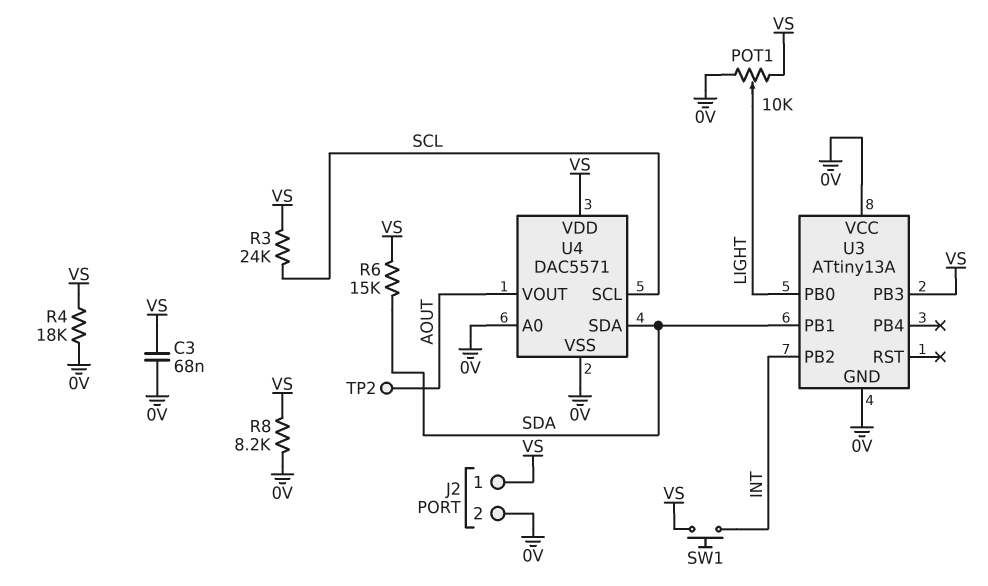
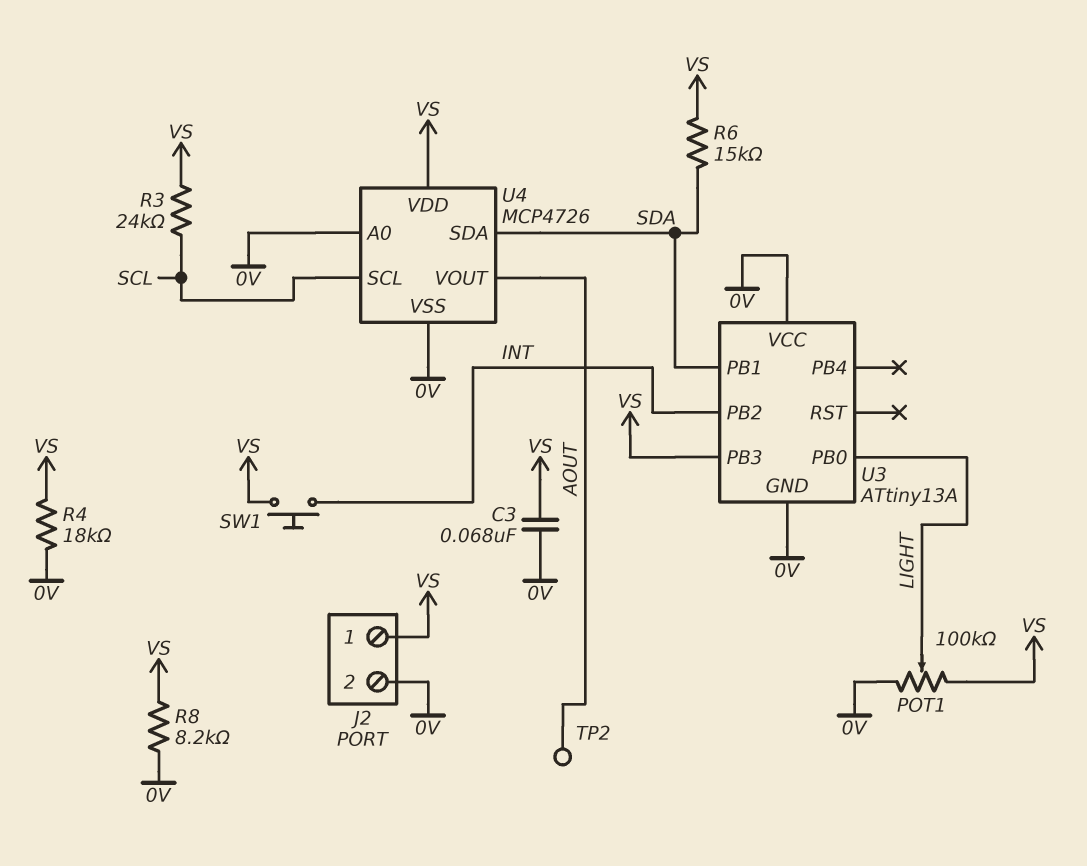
POT1: 10k (0V, VS, wiper LIGHT) -> 100k (0V, VS, wiper LIGHT)
U4: DAC5571 -> MCP4726

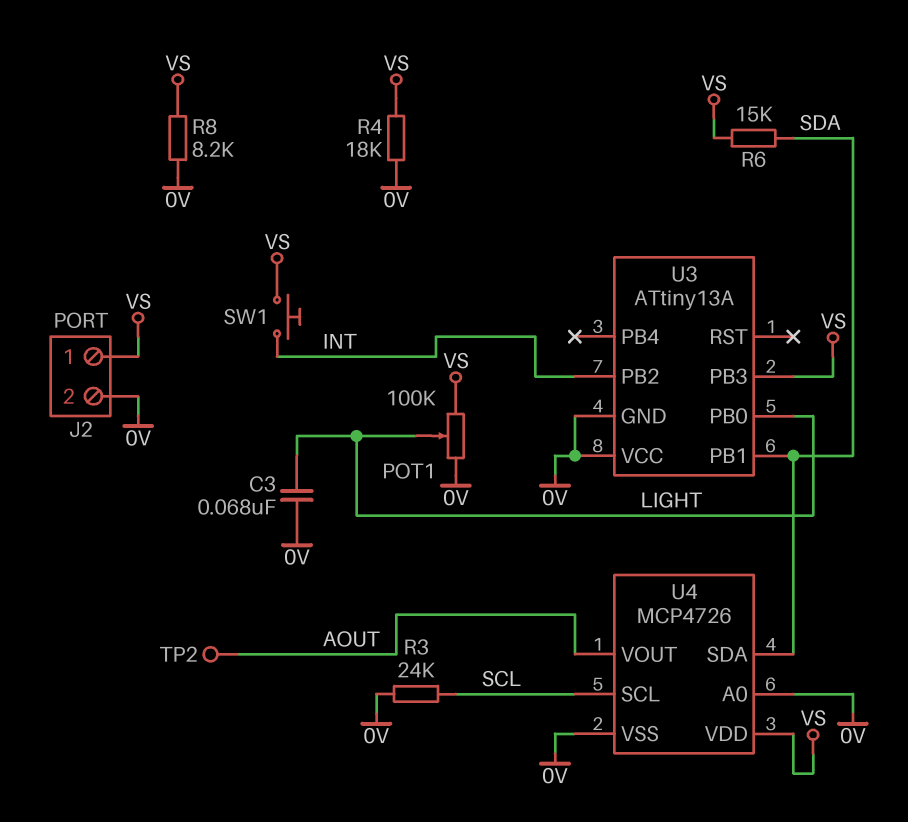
C3: 68nF (0V, VS) -> 68nF (0V, LIGHT)
R3: 24k (SCL, VS) -> 24k (0V, SCL)

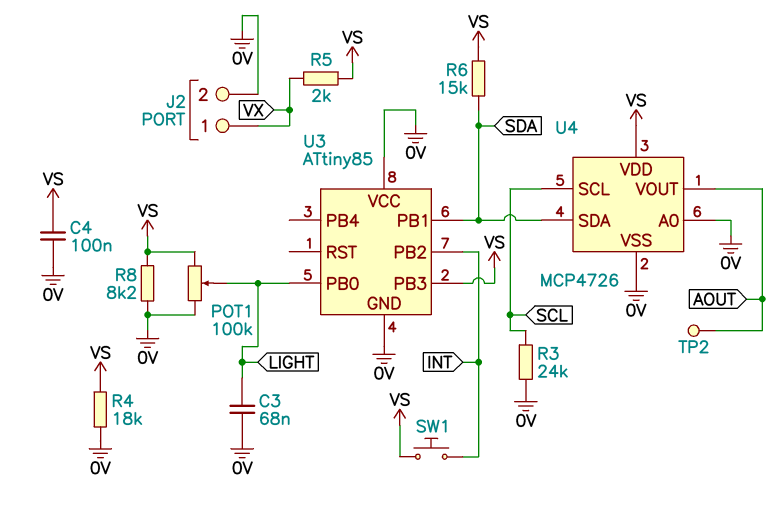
C4: none -> 100nF (0V, VS)
J2 pin 1: VS -> VX
R5: none -> 2k (VS, VX)
U3: ATtiny13A -> ATtiny85

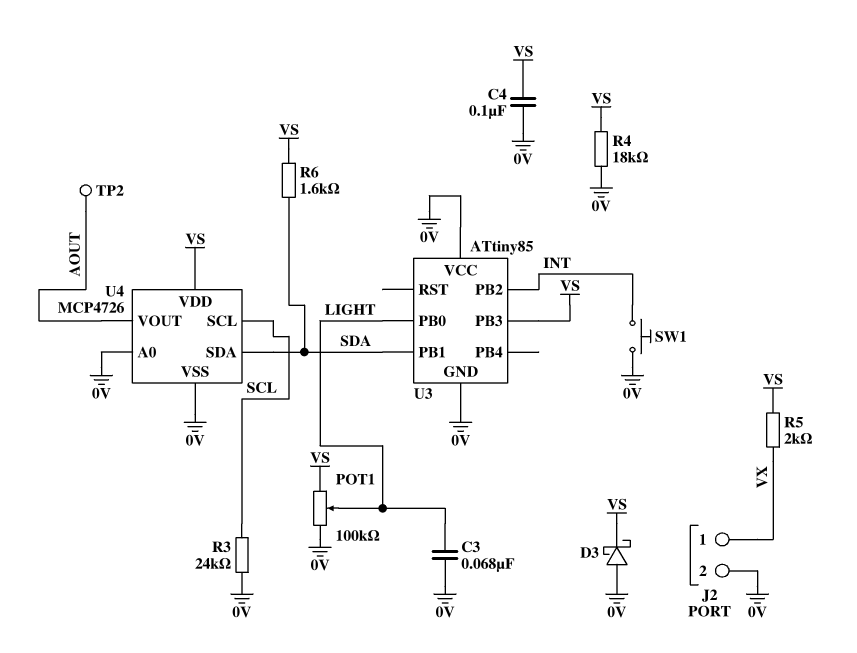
D3: none -> schottky (A 0V, K VS)
R6: 15k (SDA, VS) -> 1.6k (SDA, VS)
R8: 8.2k (0V, VS) -> none
SW1: button (INT, VS) -> button (0V, INT)

